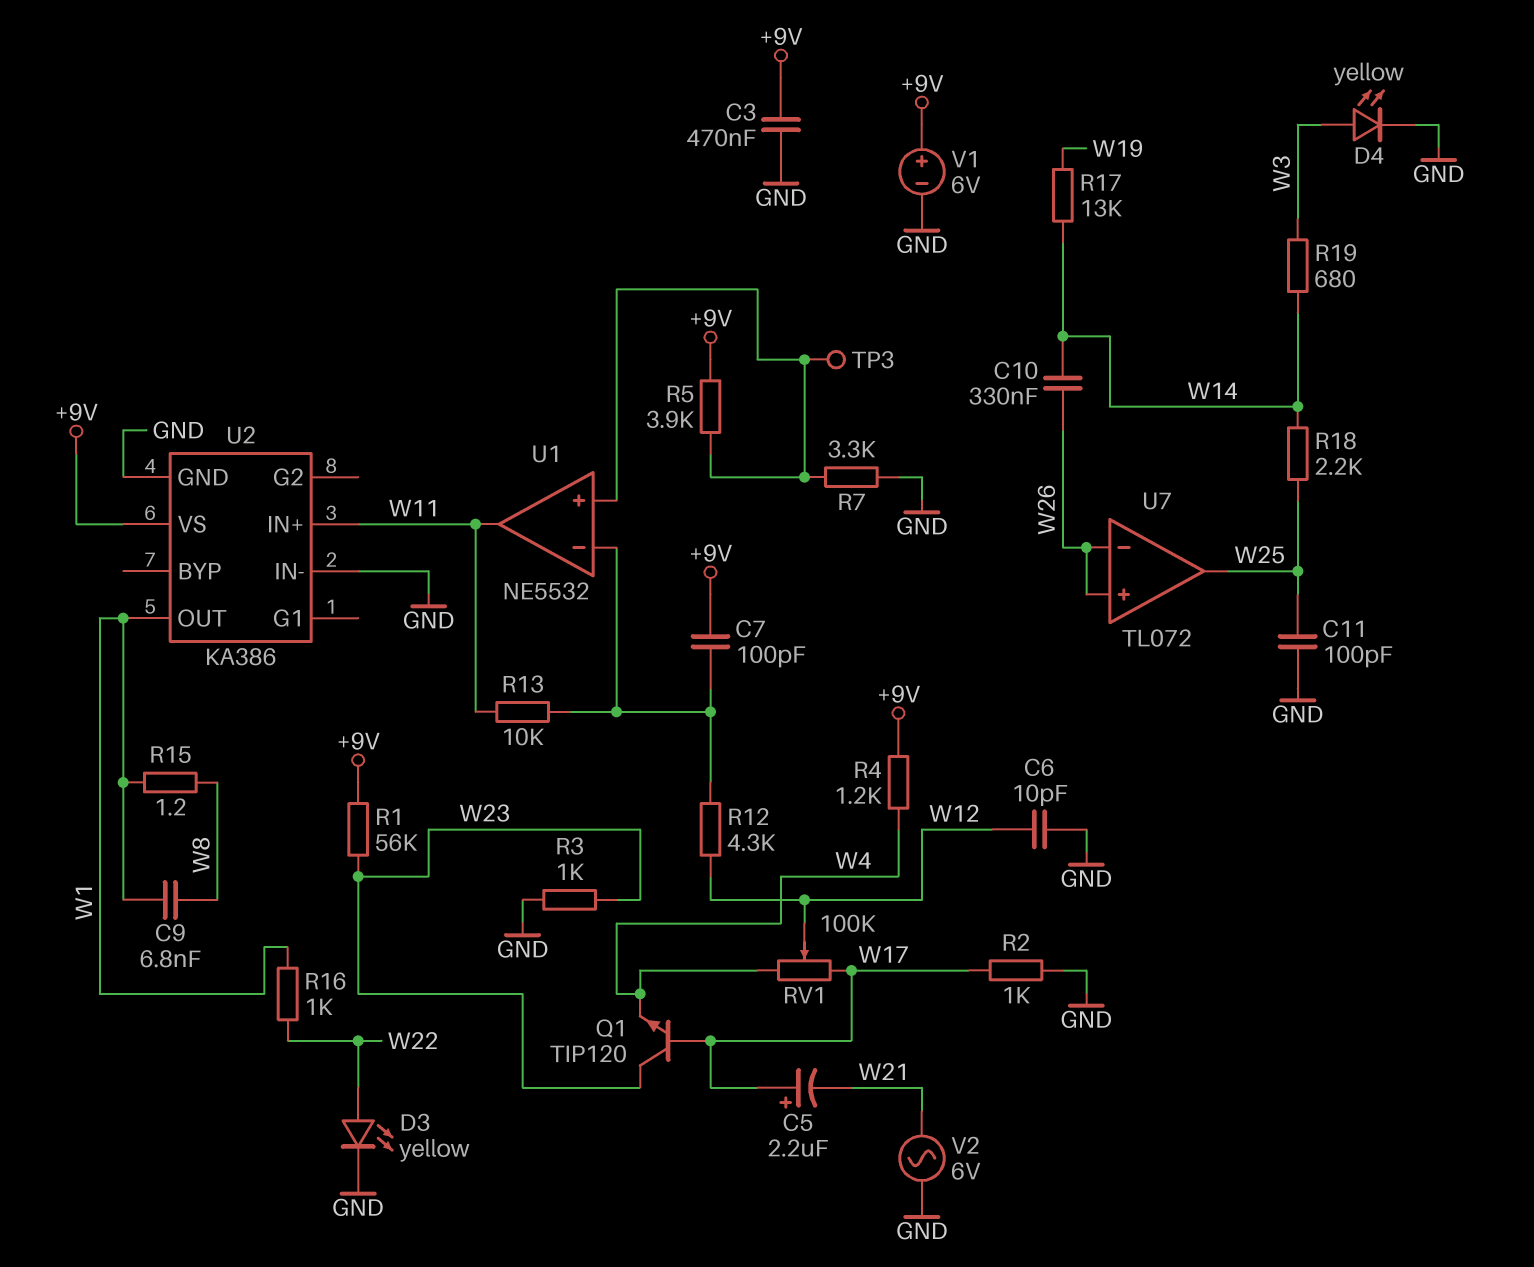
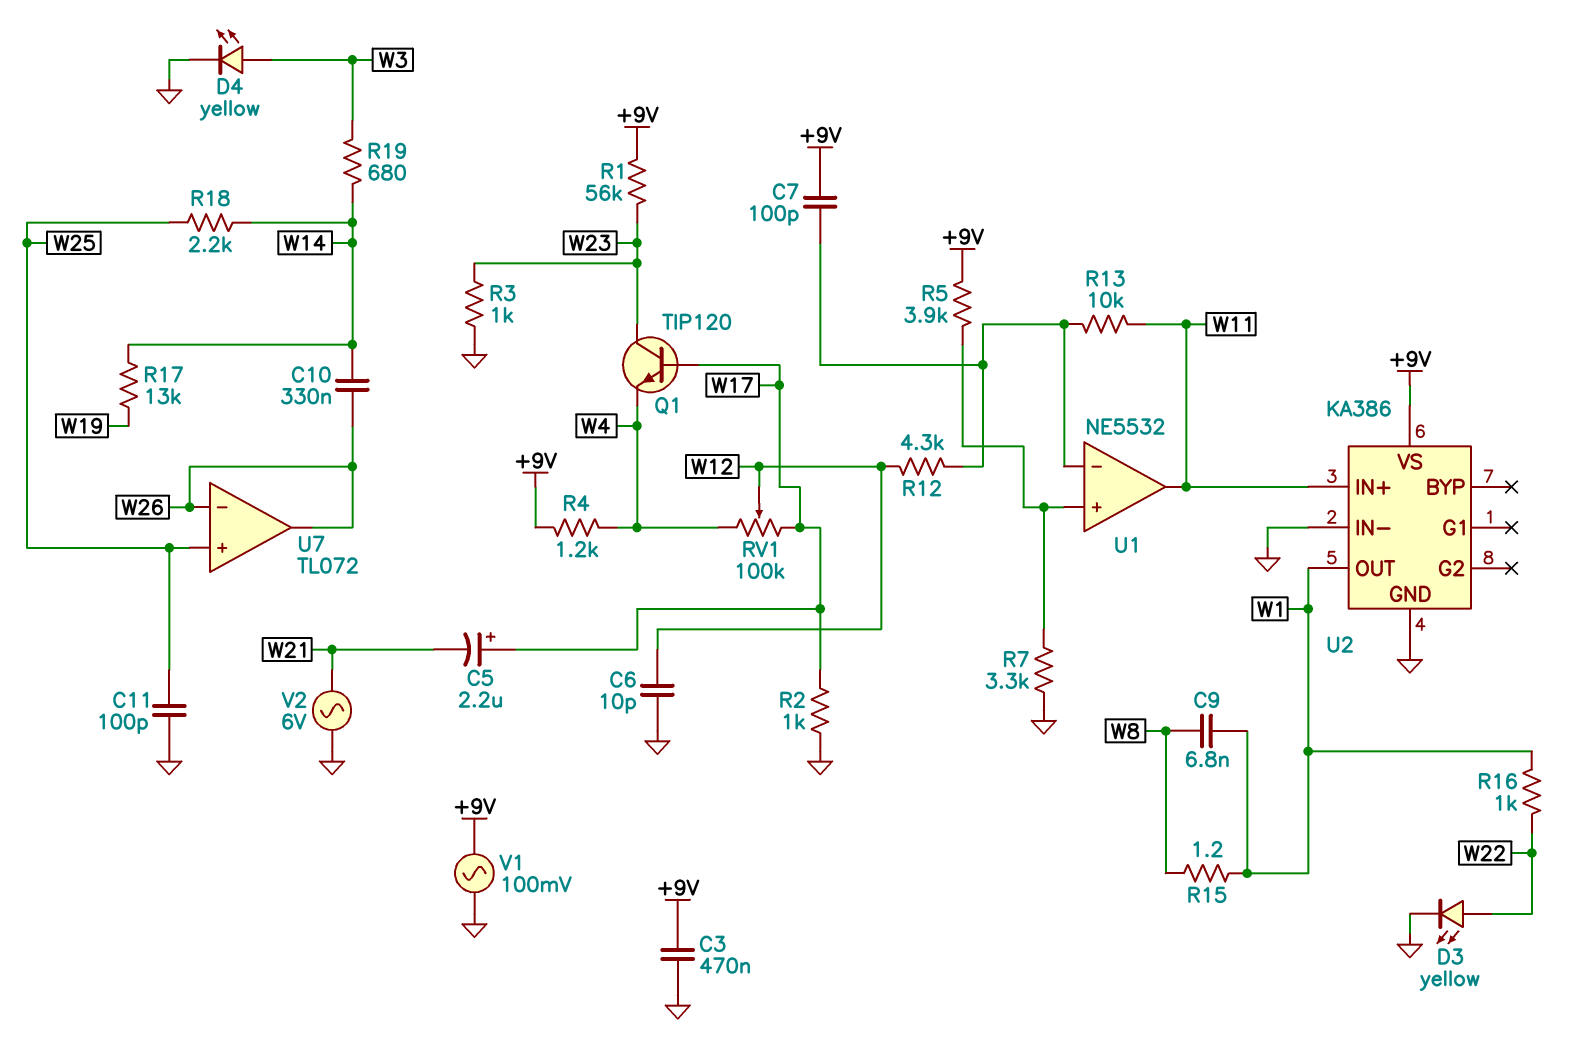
TP3: test point (U1/in+) -> none
U7 pin in+: W26 -> W25
U7 pin out: W25 -> W26
V1: 6V (plus +9V, minus GND) -> AC 100mV (+9V, GND)

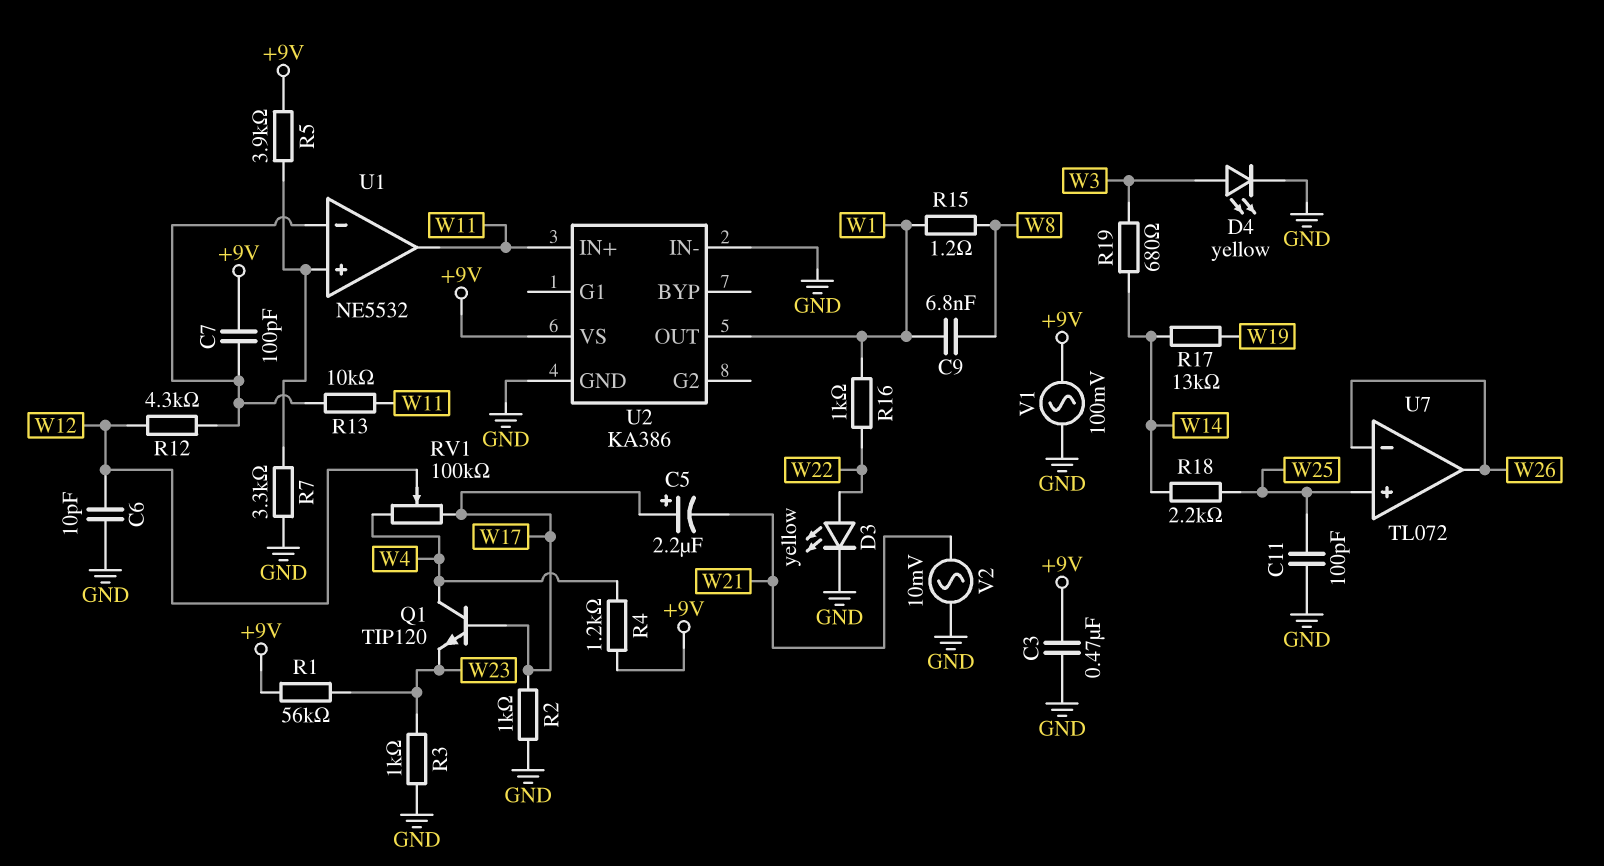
C10: 330nF (W14, W26) -> none
Q1: NPN TIP120 (B W17, C W23, E W4) -> NPN TIP120 (B W17, C W4, E W23)
V2: AC 6V (GND, W21) -> AC 10mV (GND, W21)

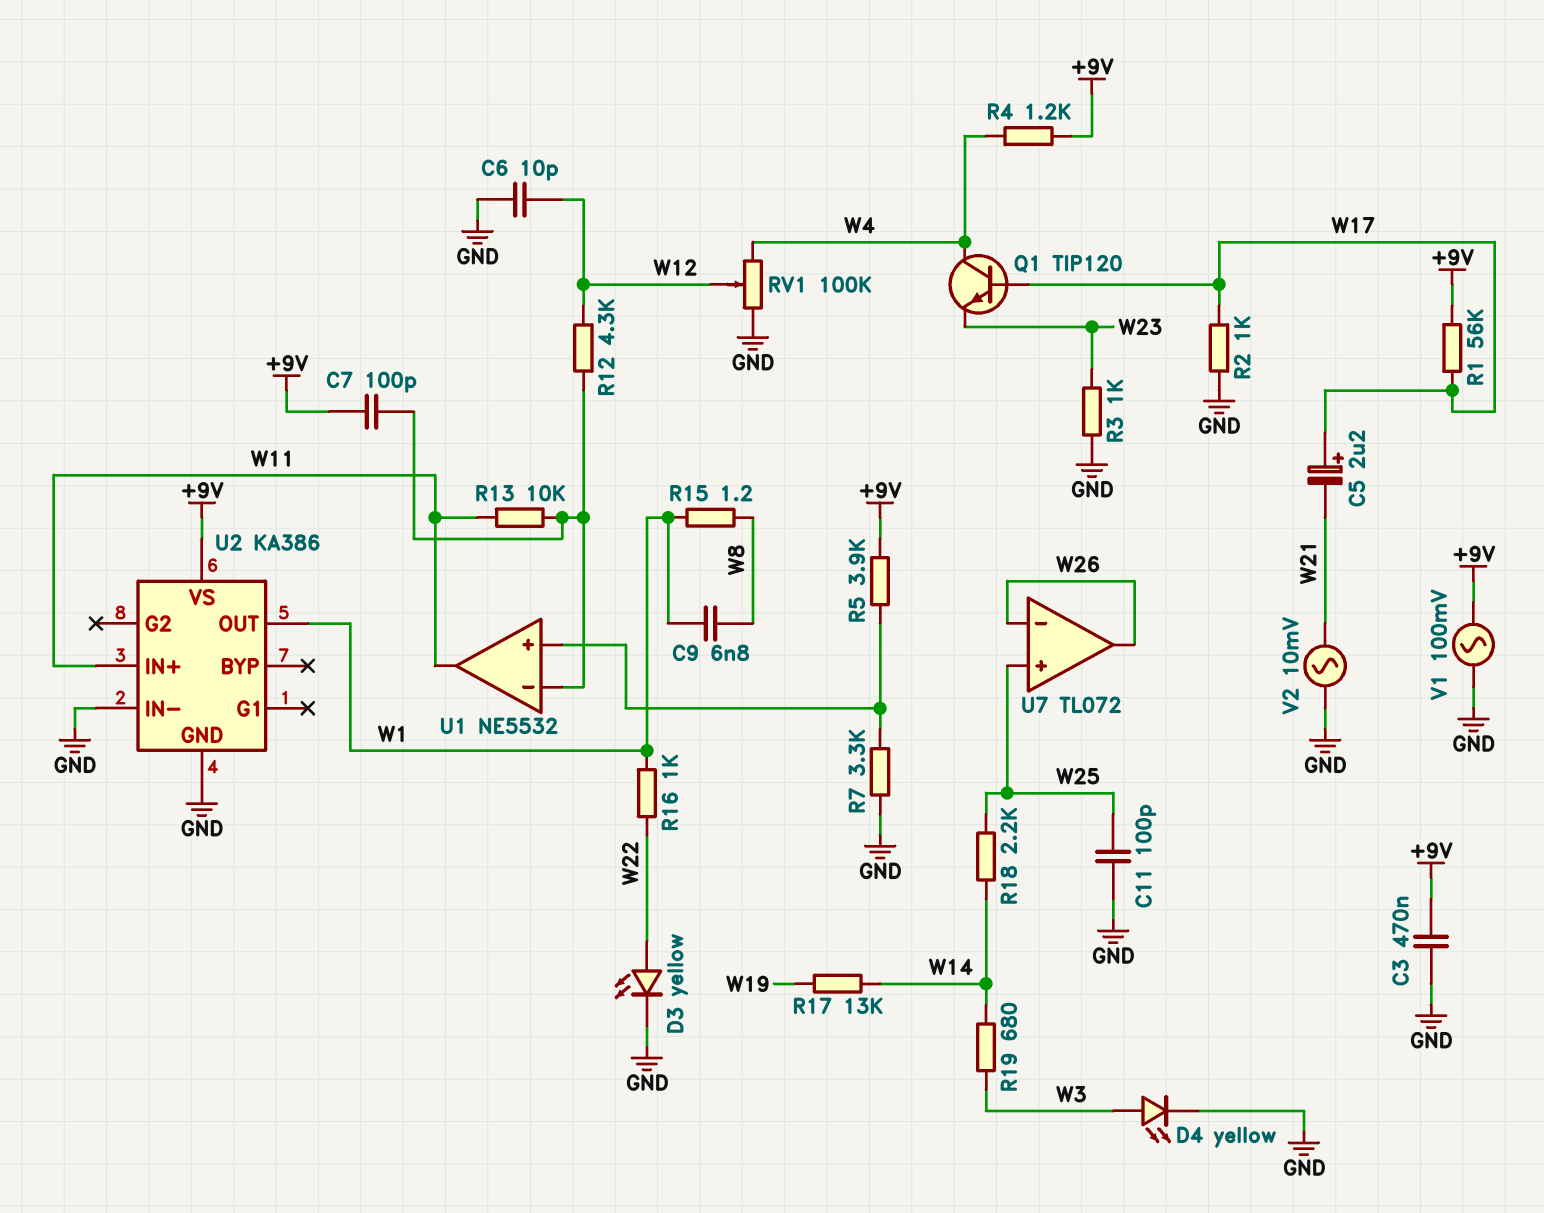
R1: 56k (+9V, W23) -> 56k (+9V, W17)
RV1: 100k (W4, W17, wiper W12) -> 100k (GND, W4, wiper W12)

